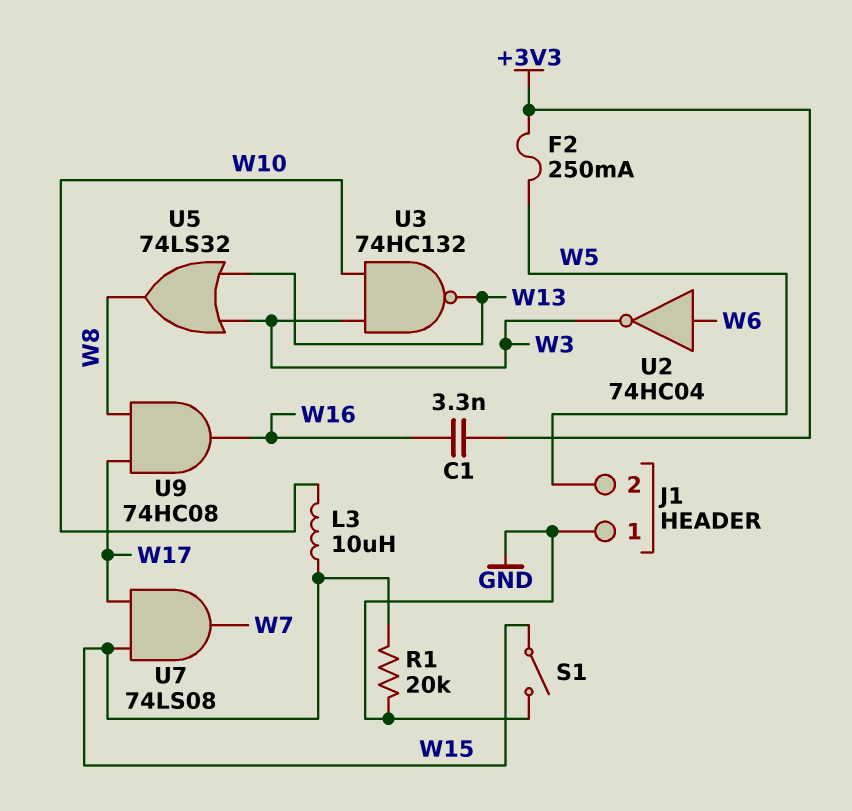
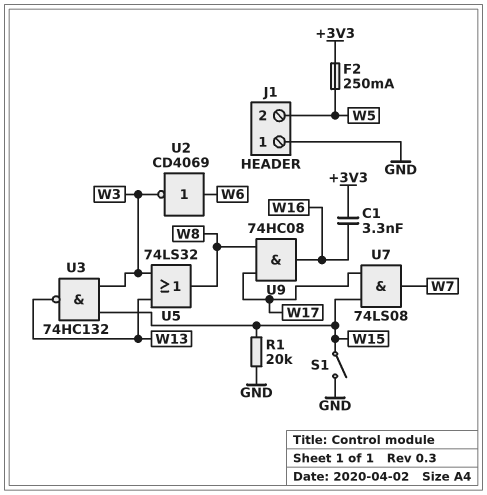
L3: 10uH (W10, W15) -> none
U2: NOT 74HC04 (in W6, out W3) -> NOT CD4069 (in W6, out W3)
U3: NAND 74HC132 (in W3, in W10, out W13) -> NAND 74HC132 (in W3, in W15, out W13)

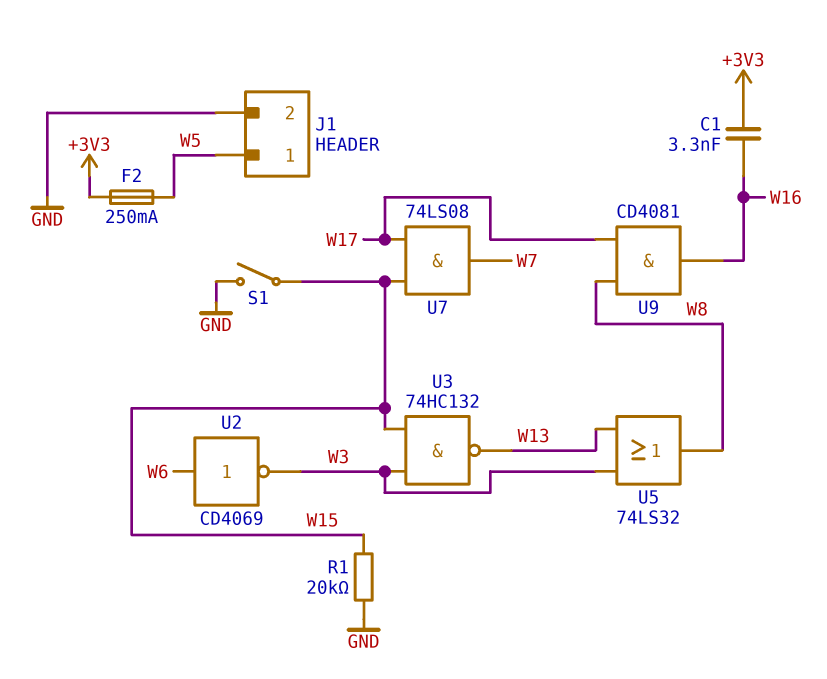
J1 pin 1: GND -> W5
J1 pin 2: W5 -> GND
U9: AND 74HC08 (in W8, in W17, out W16) -> AND CD4081 (in W8, in W17, out W16)

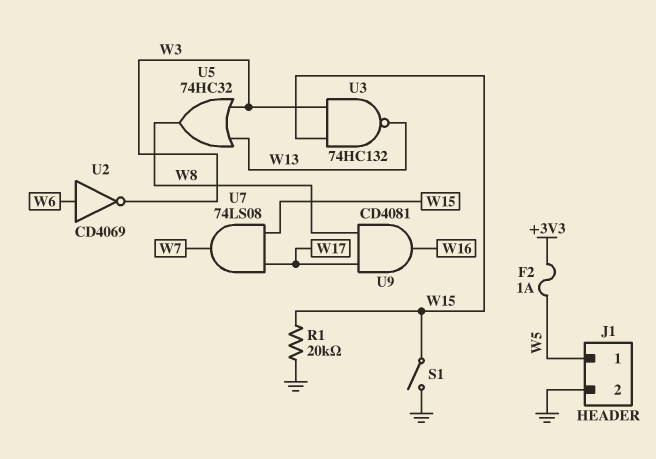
C1: 3.3nF (+3V3, W16) -> none
F2: 250mA (+3V3, W5) -> 1A (+3V3, W5)
U5: OR 74LS32 (in W3, in W13, out W8) -> OR 74HC32 (in W3, in W13, out W8)

